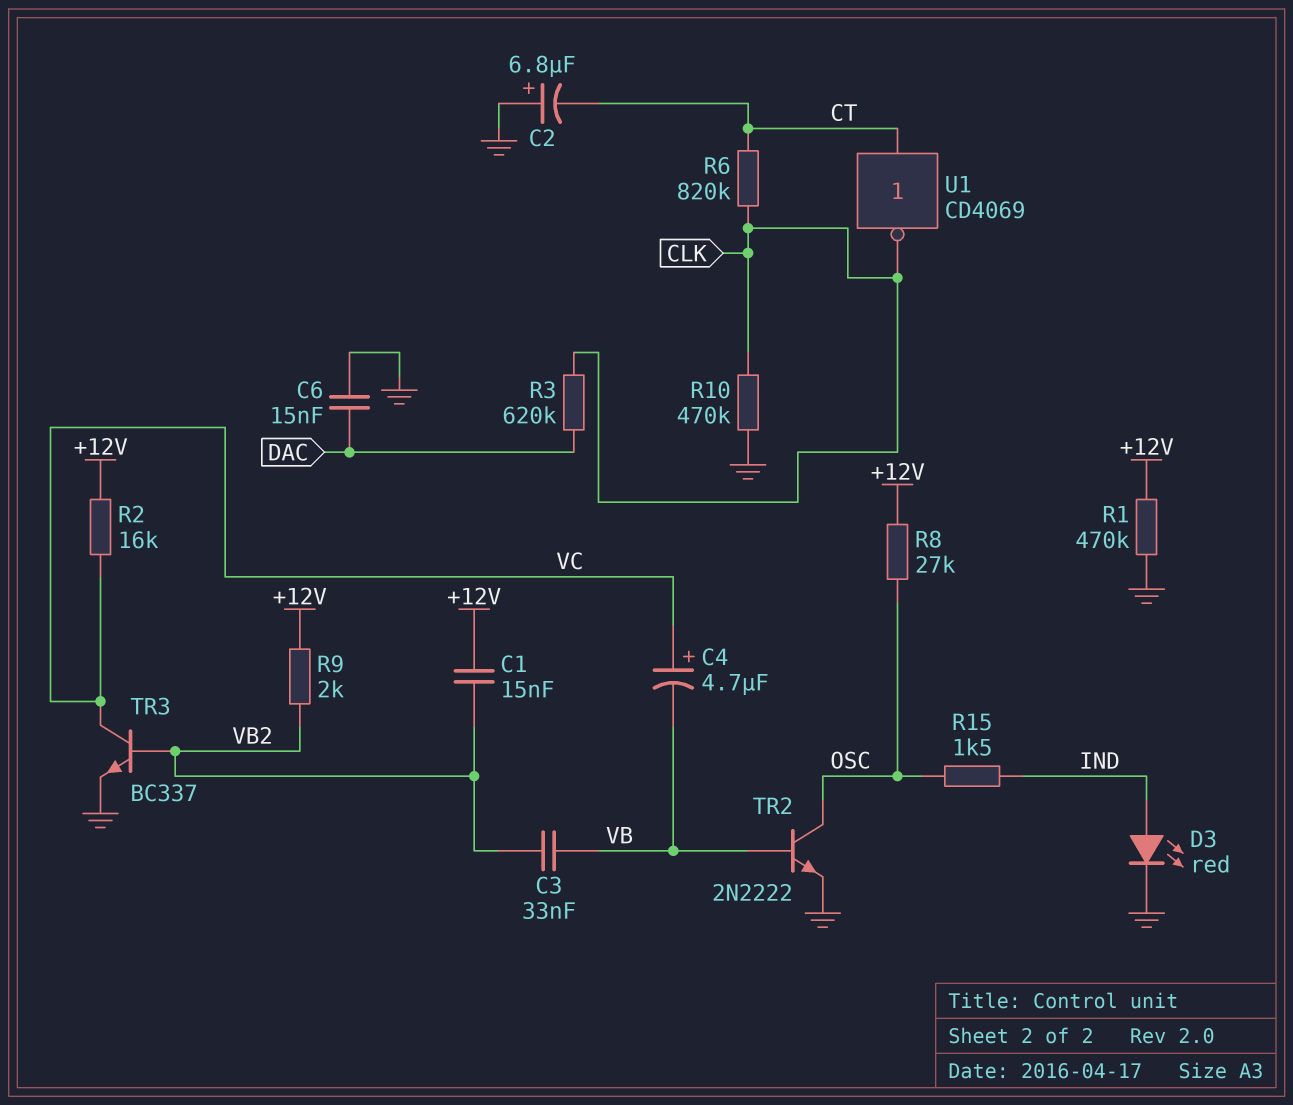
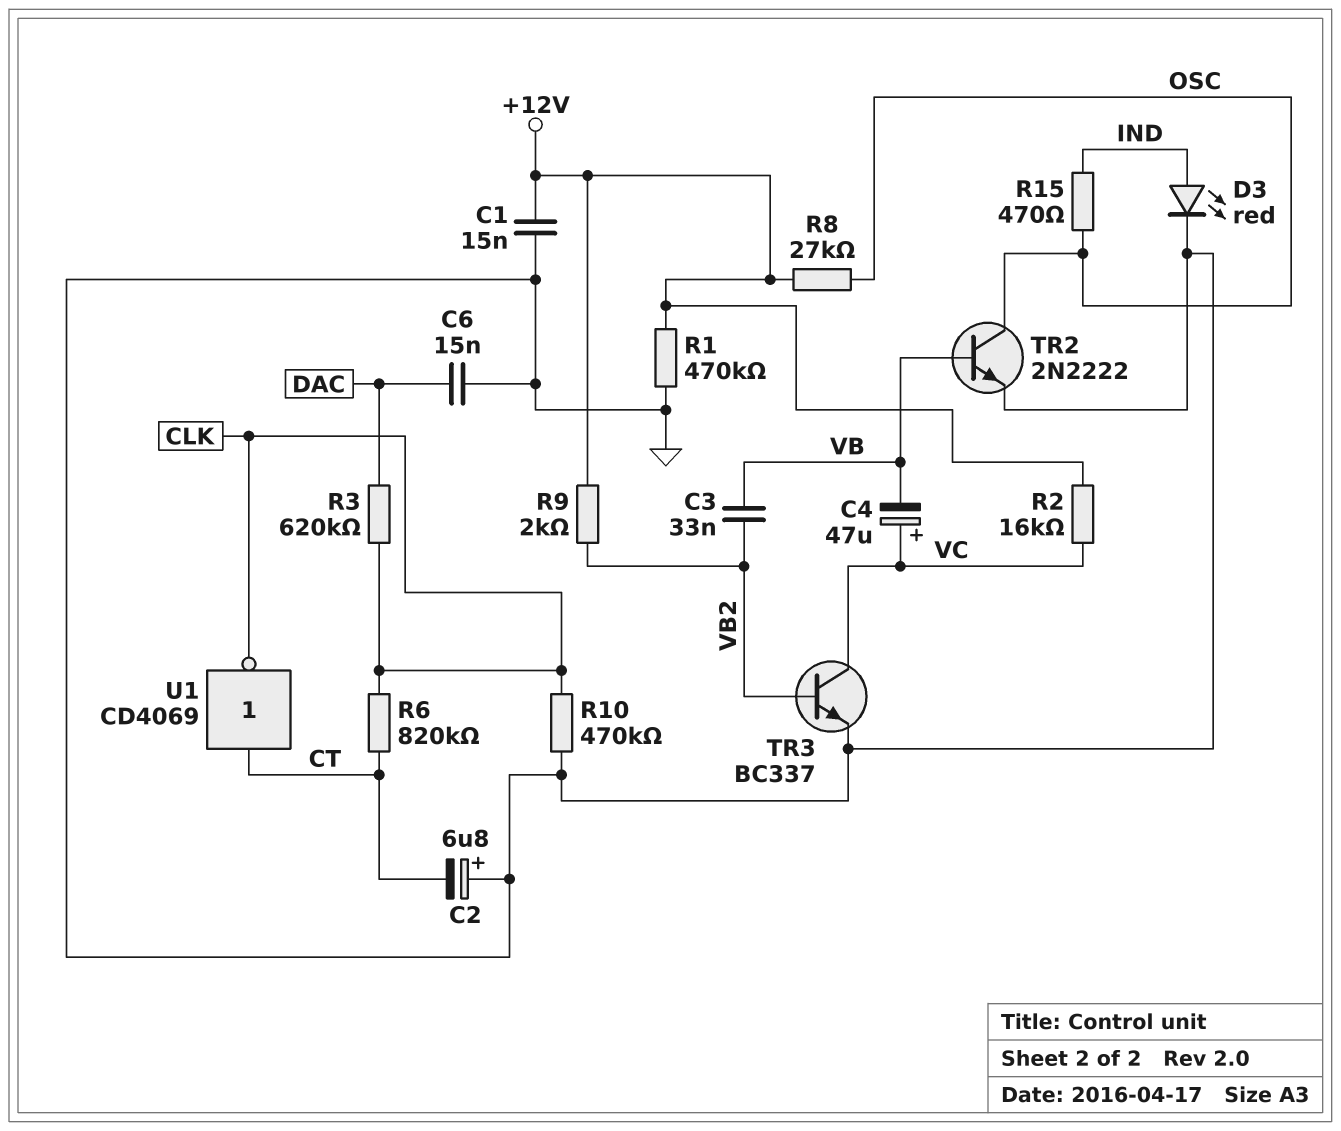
C1: 15nF (+12V, VB2) -> 15nF (+12V, GND)
C4: 4.7uF (plus VC, minus VB) -> 47uF (plus VC, minus VB)
R15: 1.5k (IND, OSC) -> 470 (IND, OSC)

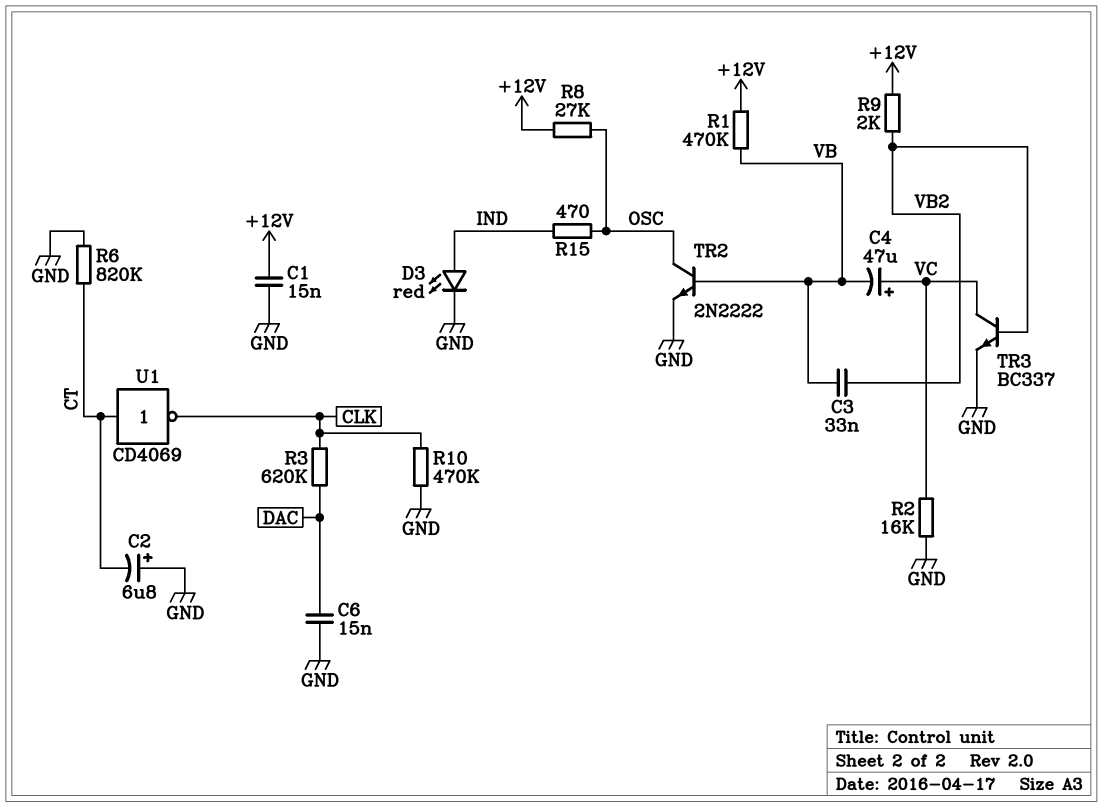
R1: 470k (+12V, GND) -> 470k (+12V, VB)
R2: 16k (+12V, VC) -> 16k (GND, VC)
R6: 820k (CLK, CT) -> 820k (CT, GND)

